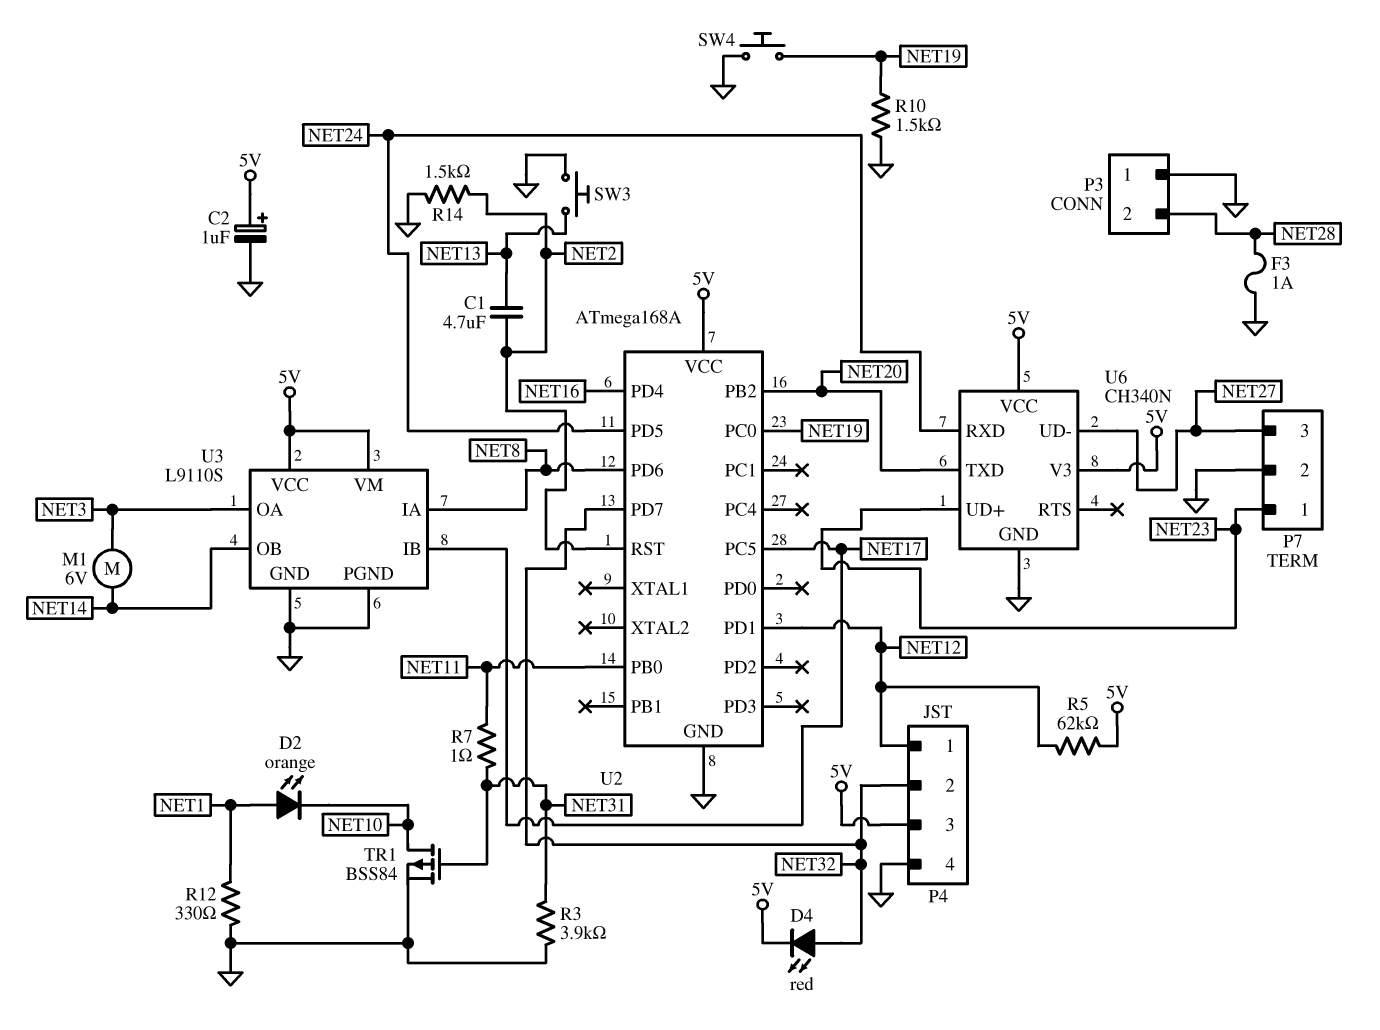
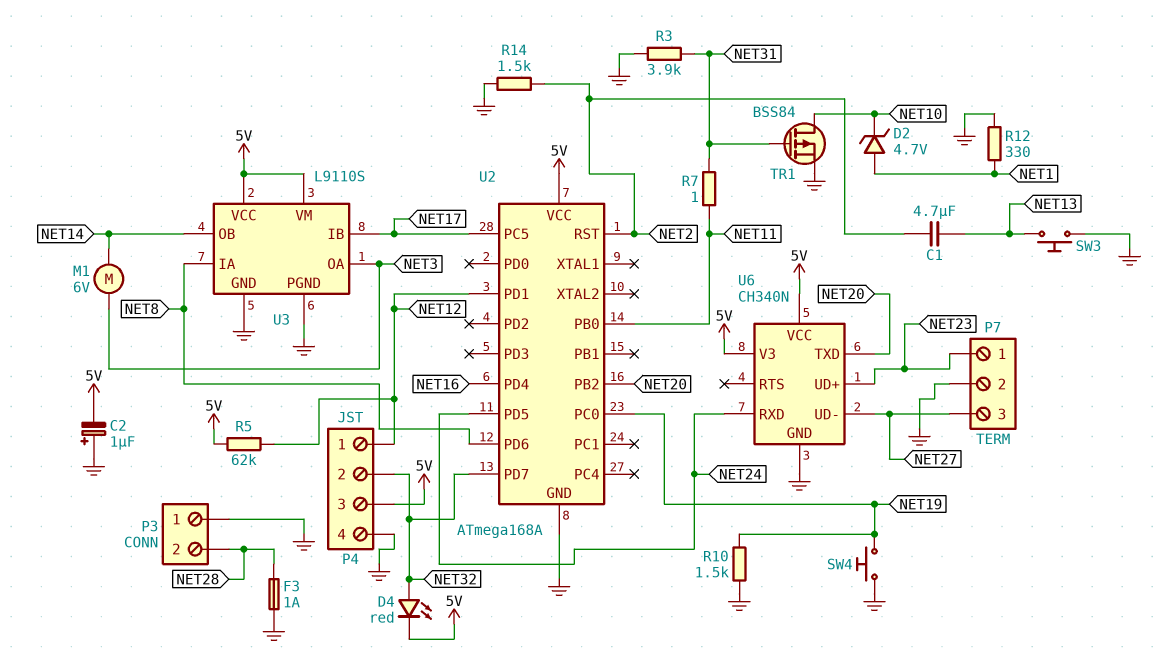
C2: 1uF (plus 5V, minus GND) -> 1uF (plus GND, minus 5V)
D2: LED orange (A NET1, K NET10) -> zener 4.7V (A NET1, K NET10)

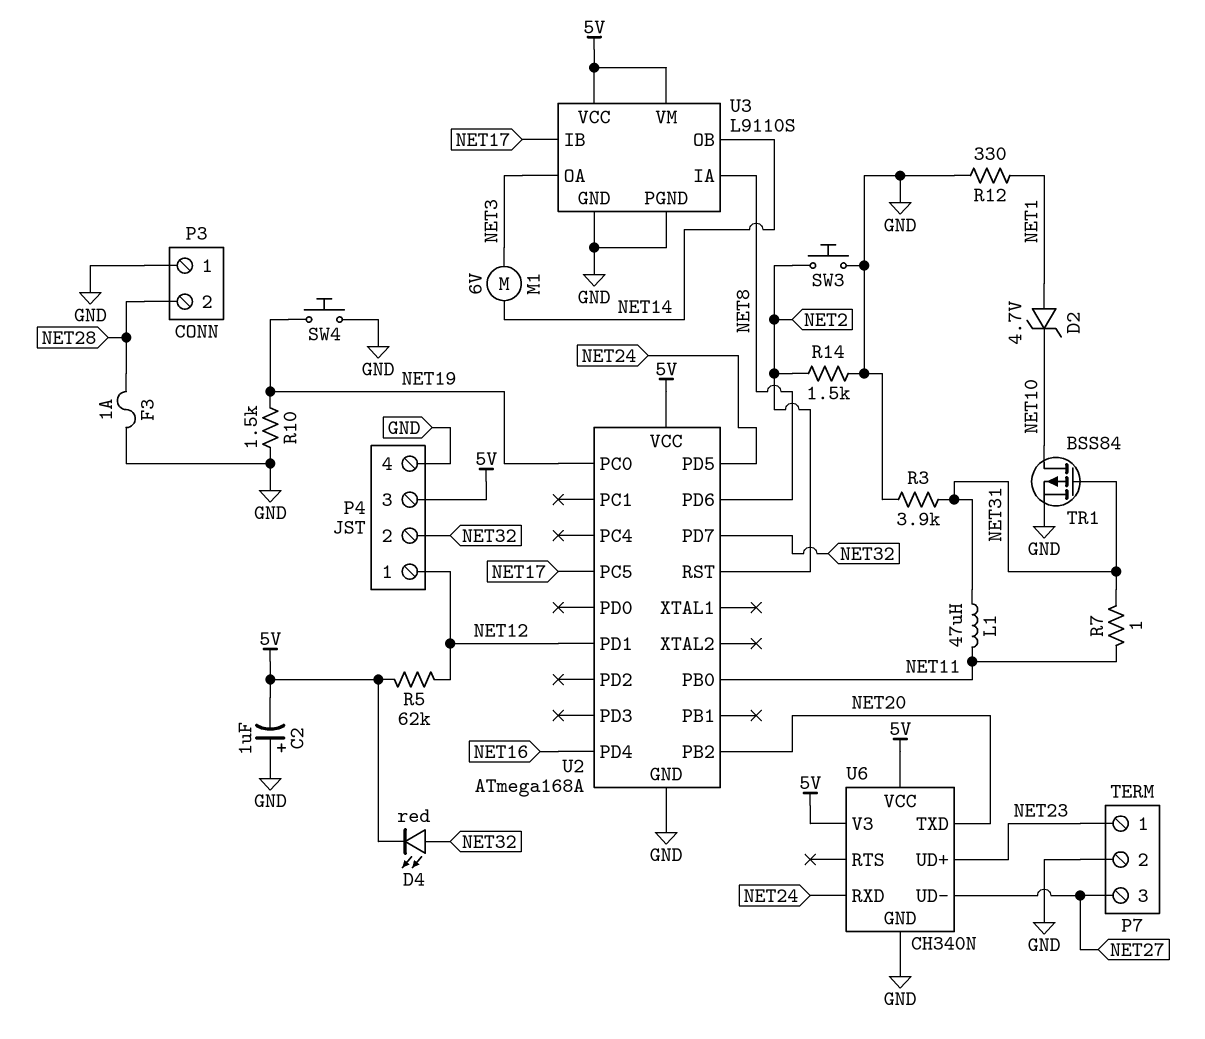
C1: 4.7uF (NET2, NET13) -> none
L1: none -> 47uH (NET11, NET31)
SW3: button (GND, NET13) -> button (GND, NET2)

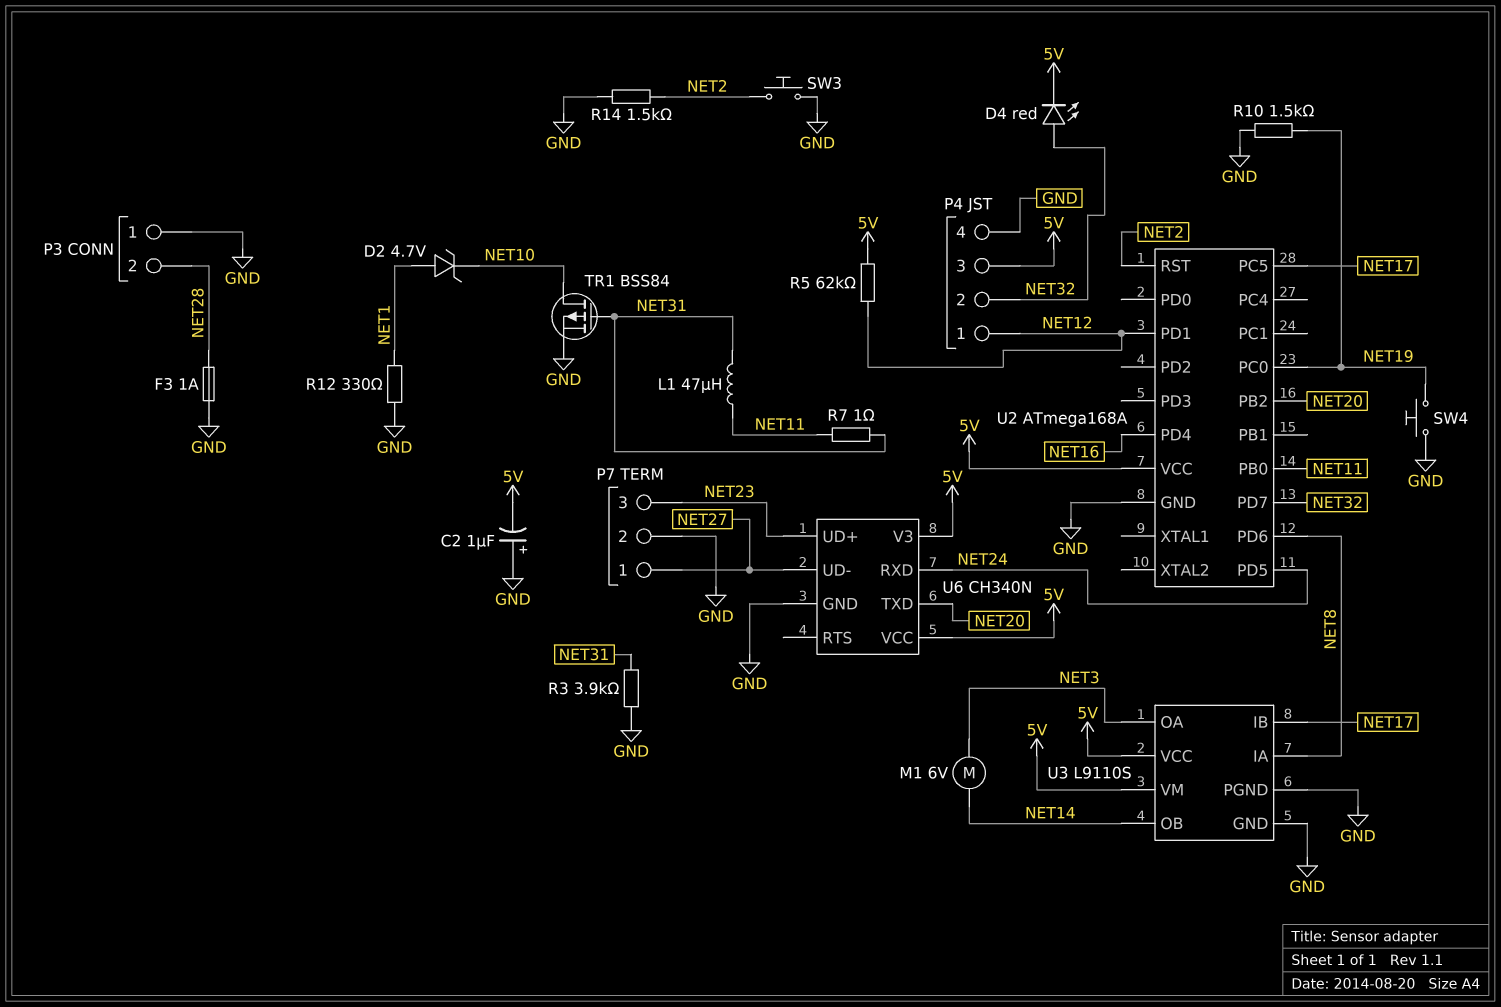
P7 pin 1: NET23 -> NET27
P7 pin 3: NET27 -> NET23

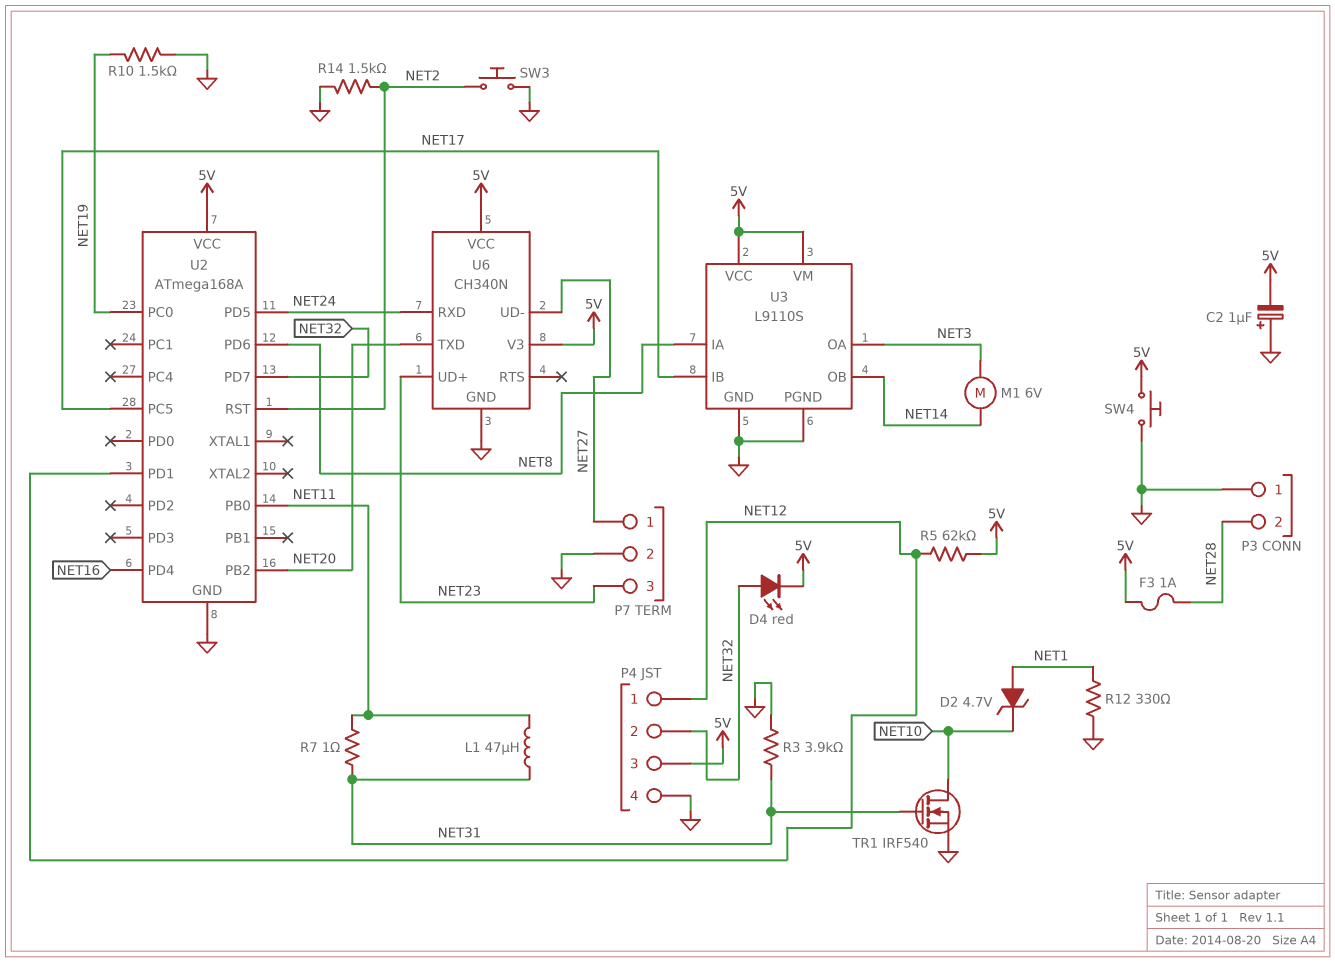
F3: 1A (GND, NET28) -> 1A (5V, NET28)
SW4: button (GND, NET19) -> button (5V, GND)
TR1: PMOS BSS84 (G NET31, D NET10, S GND) -> NMOS IRF540 (G NET31, D NET10, S GND)

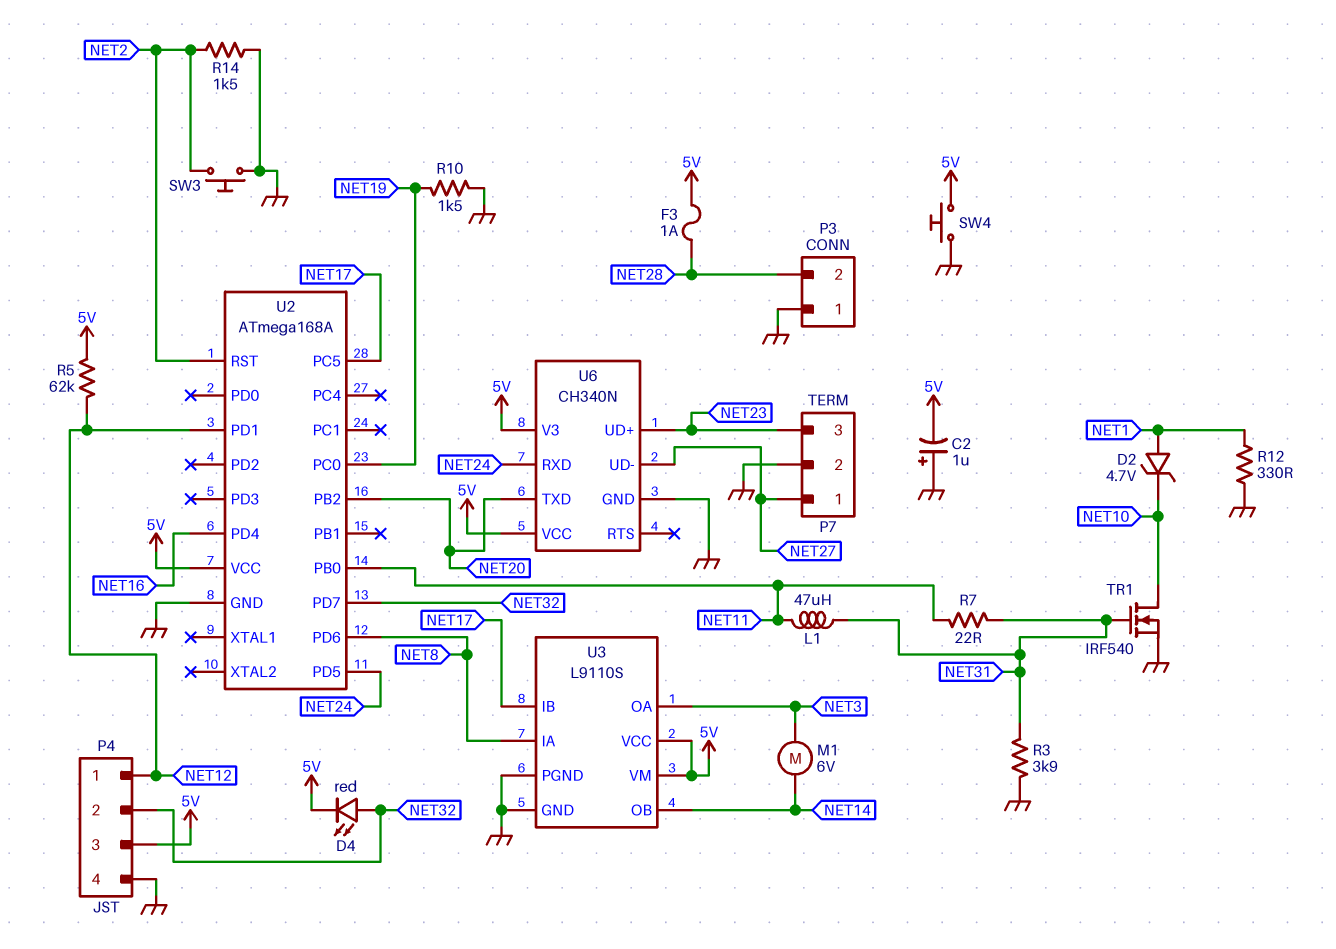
R7: 1 (NET11, NET31) -> 22 (NET11, NET31)

